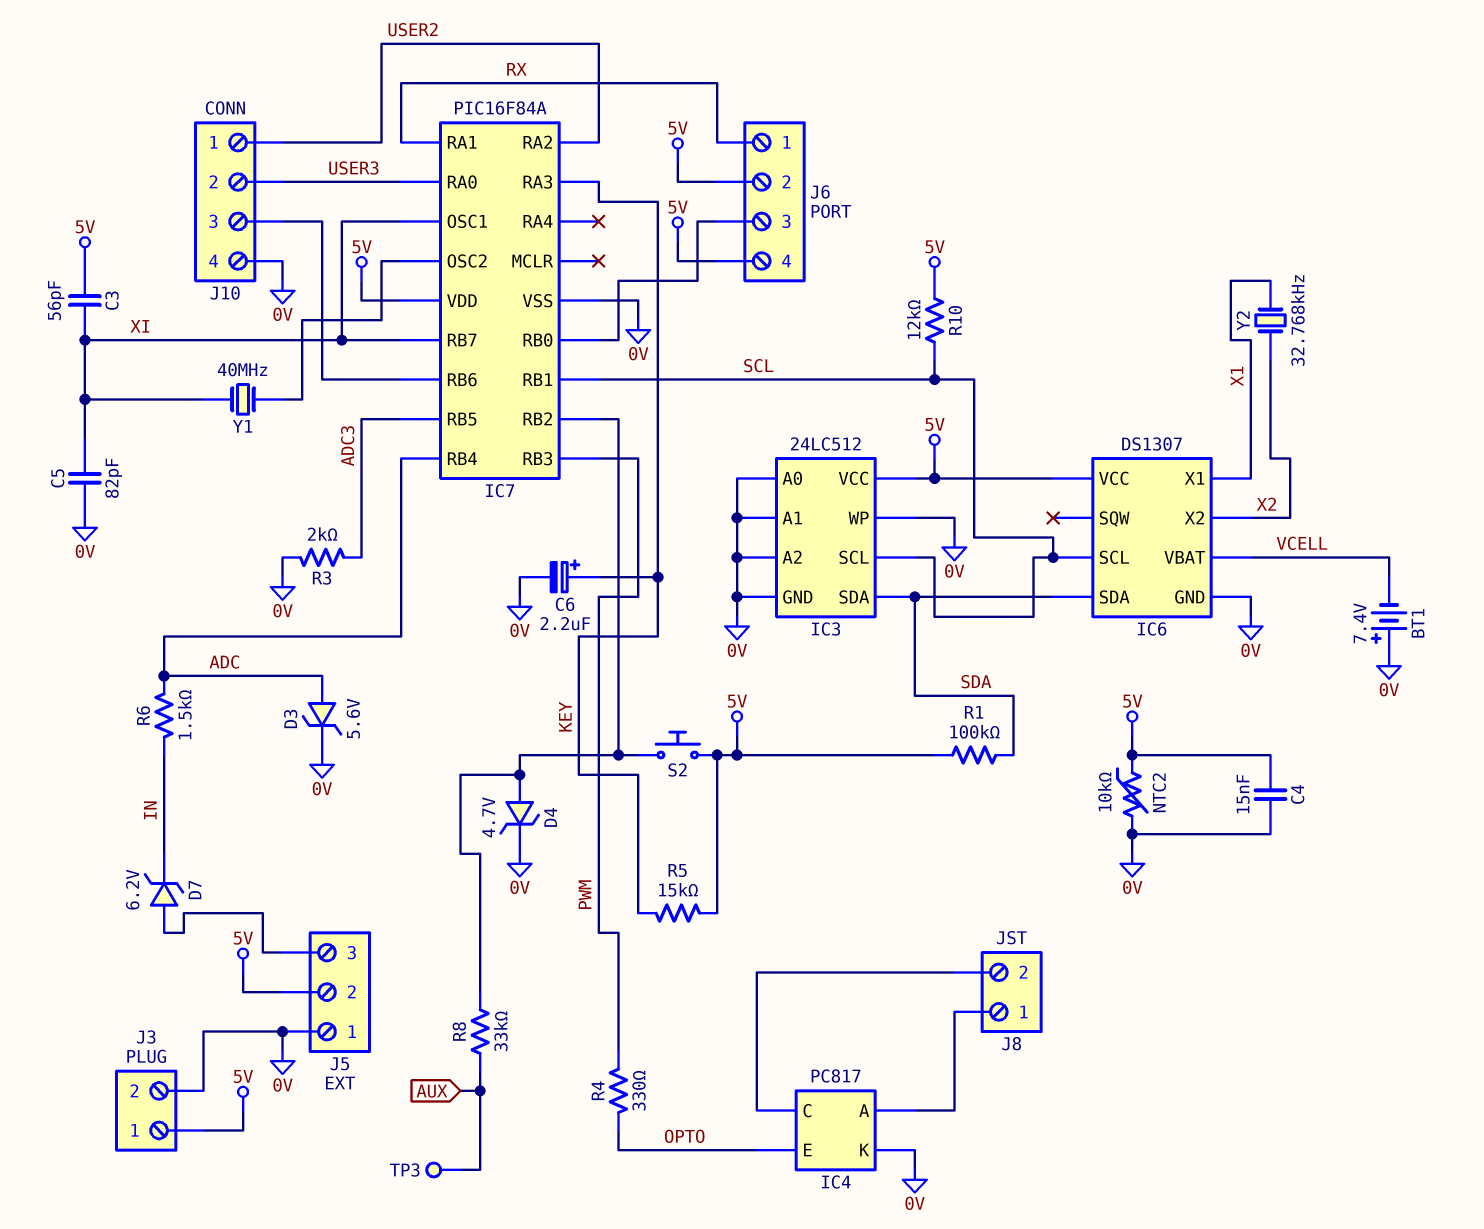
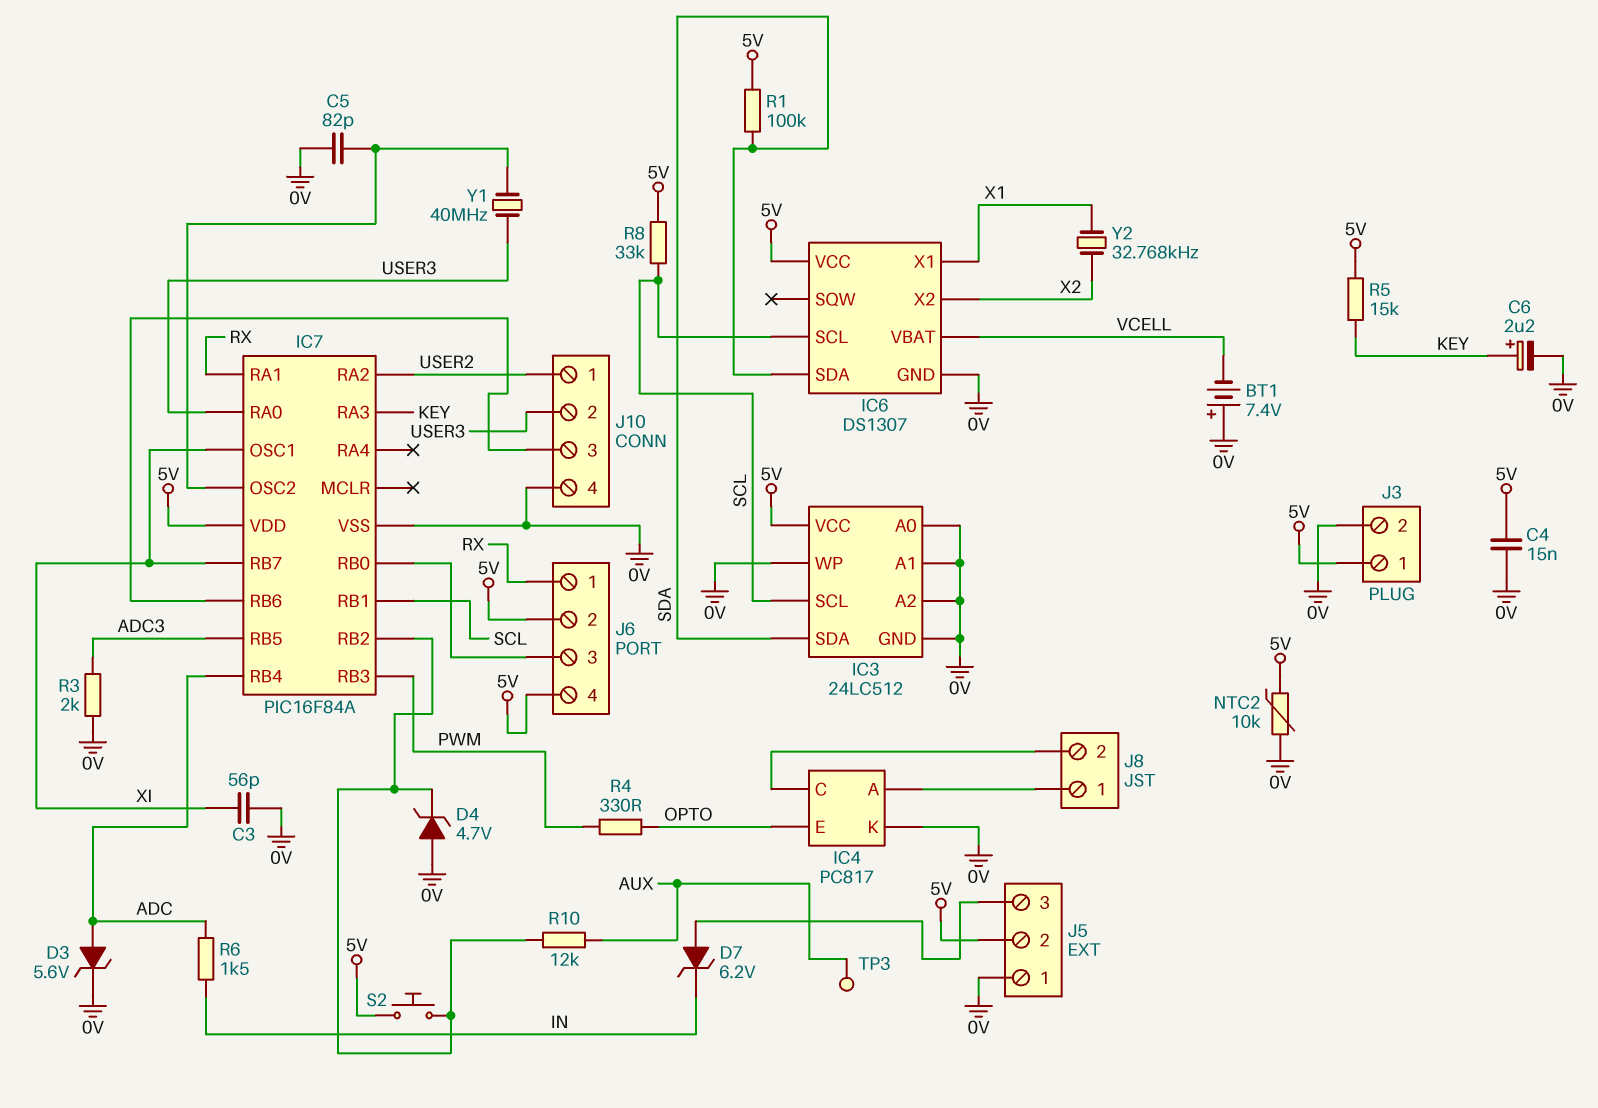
C3: 56pF (5V, XI) -> 56pF (0V, XI)
C5: 82pF (0V, XI) -> 82pF (0V, IC7/OSC2)
D4: zener 4.7V (A IC7/RB2, K 0V) -> zener 4.7V (A 0V, K IC7/RB2)
R8: 33k (AUX, IC7/RB2) -> 33k (5V, SCL)
R10: 12k (5V, SCL) -> 12k (AUX, IC7/RB2)
Y1: 40MHz (IC7/OSC2, XI) -> 40MHz (IC7/OSC2, USER3)

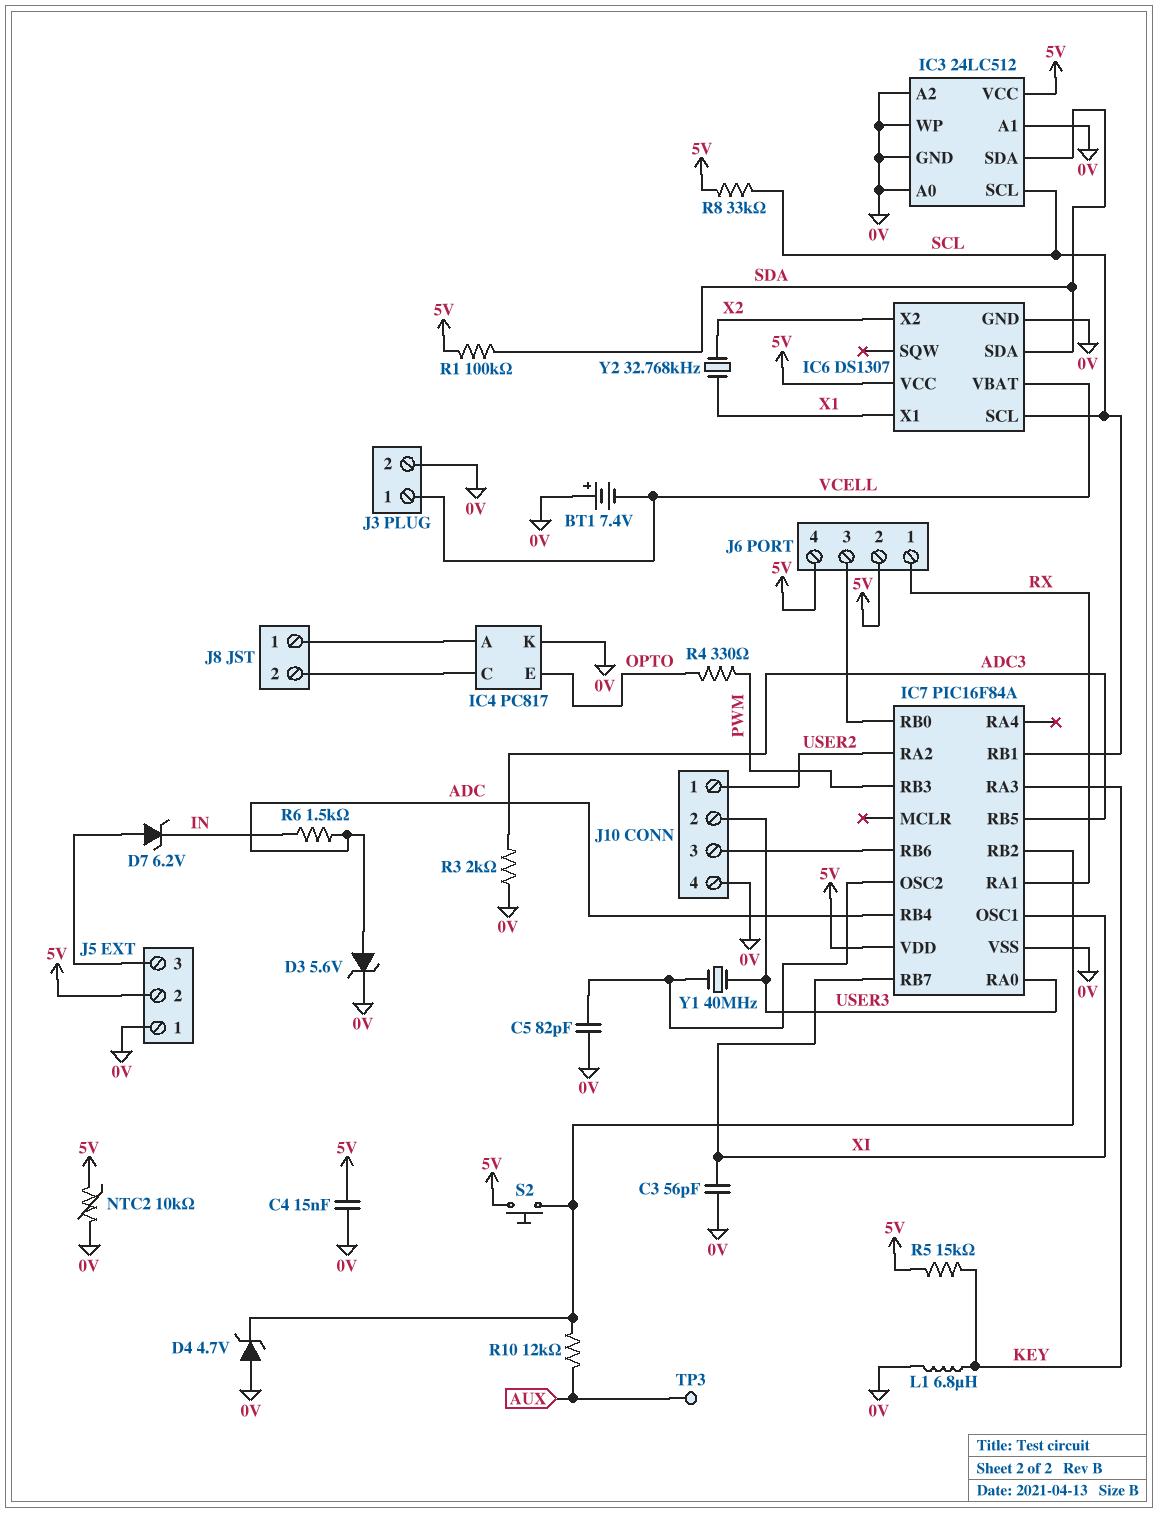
C6: 2.2uF (plus KEY, minus 0V) -> none
J3 pin 1: 5V -> VCELL
L1: none -> 6.8uH (0V, KEY)

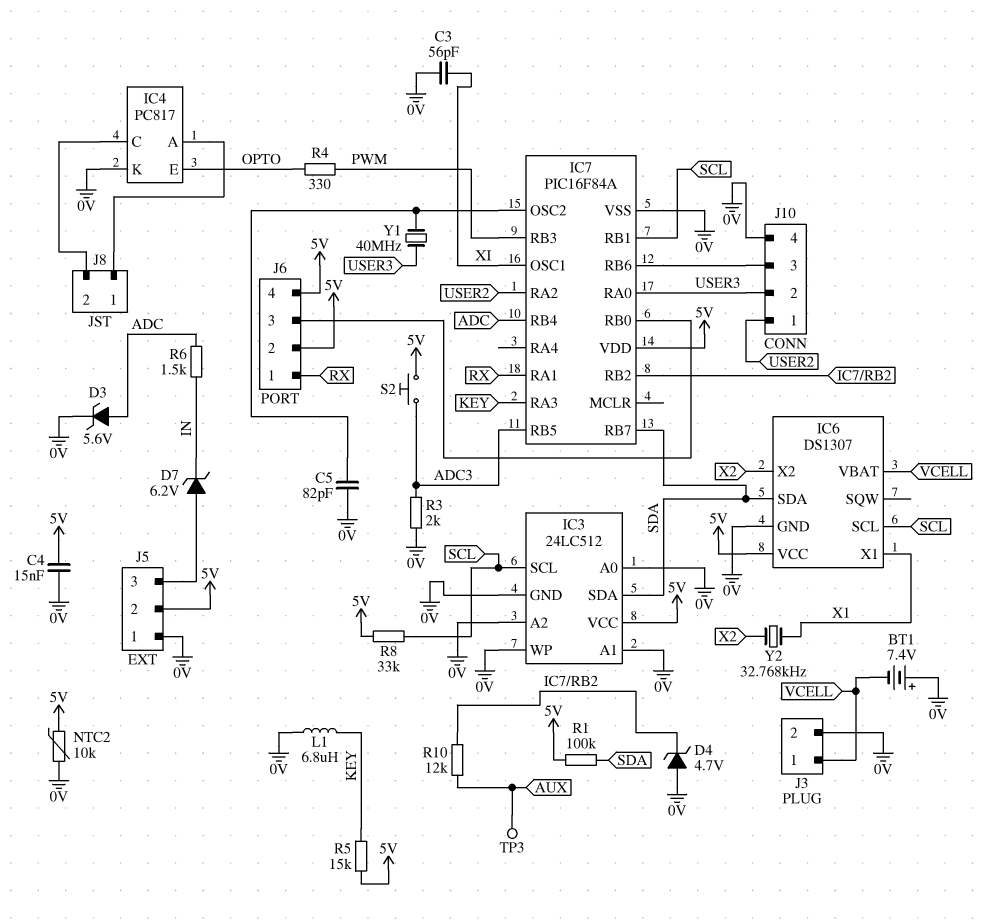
IC7 pin RB7: XI -> SDA
S2: button (5V, IC7/RB2) -> button (5V, ADC3)

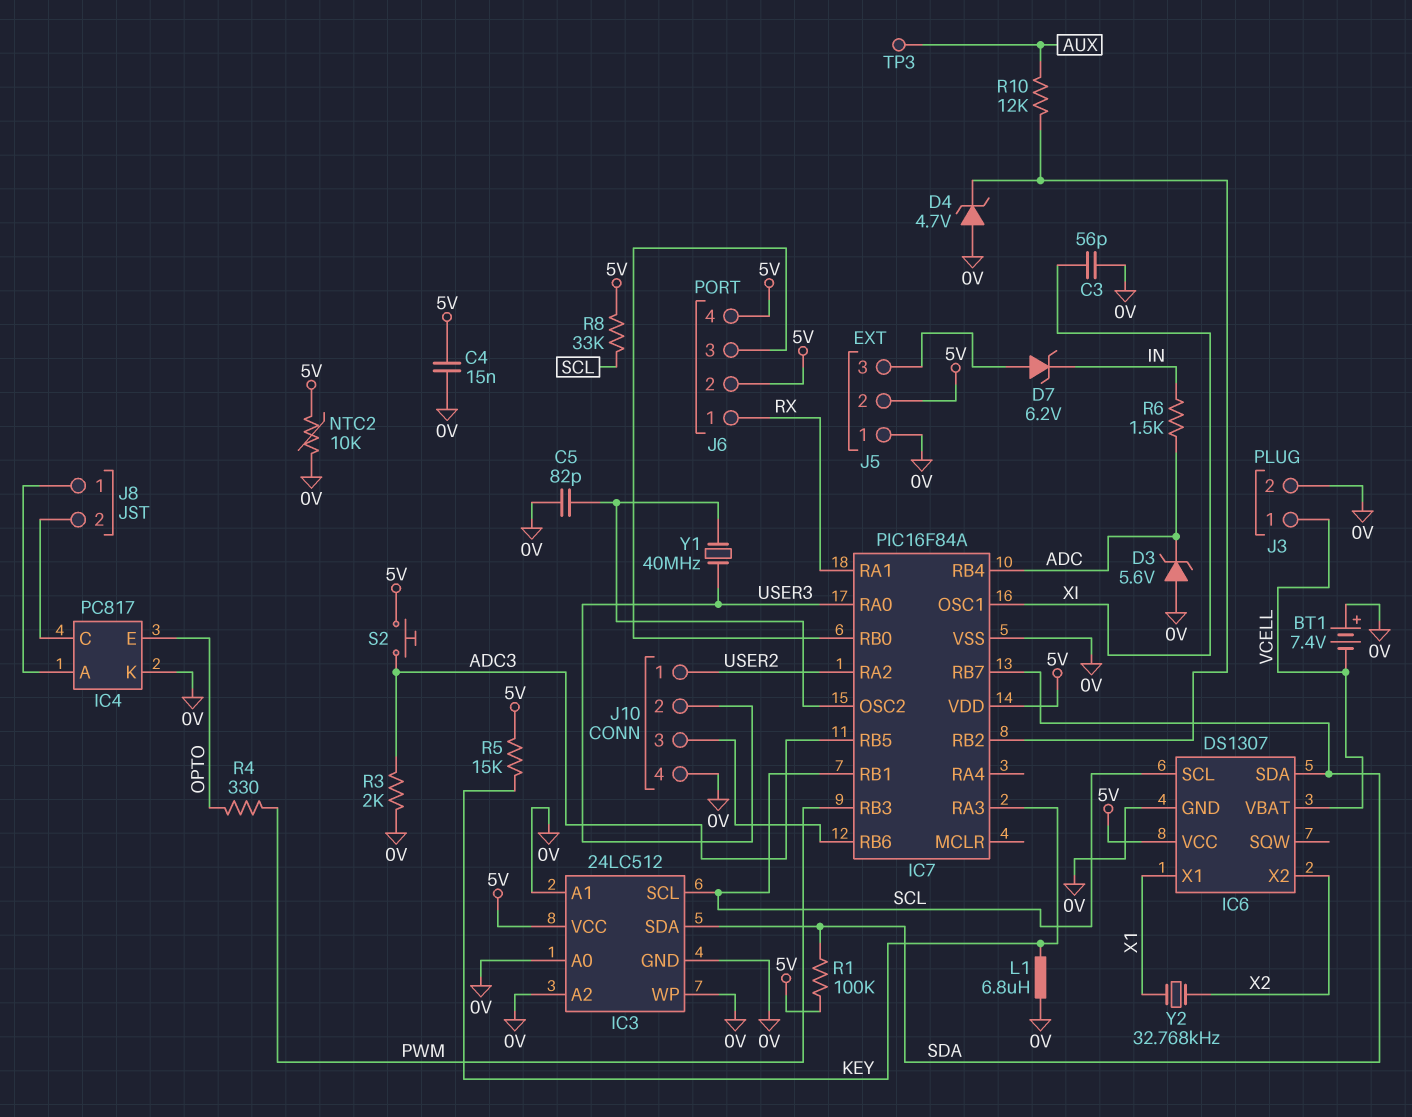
D3: zener 5.6V (A ADC, K 0V) -> zener 5.6V (A 0V, K ADC)

